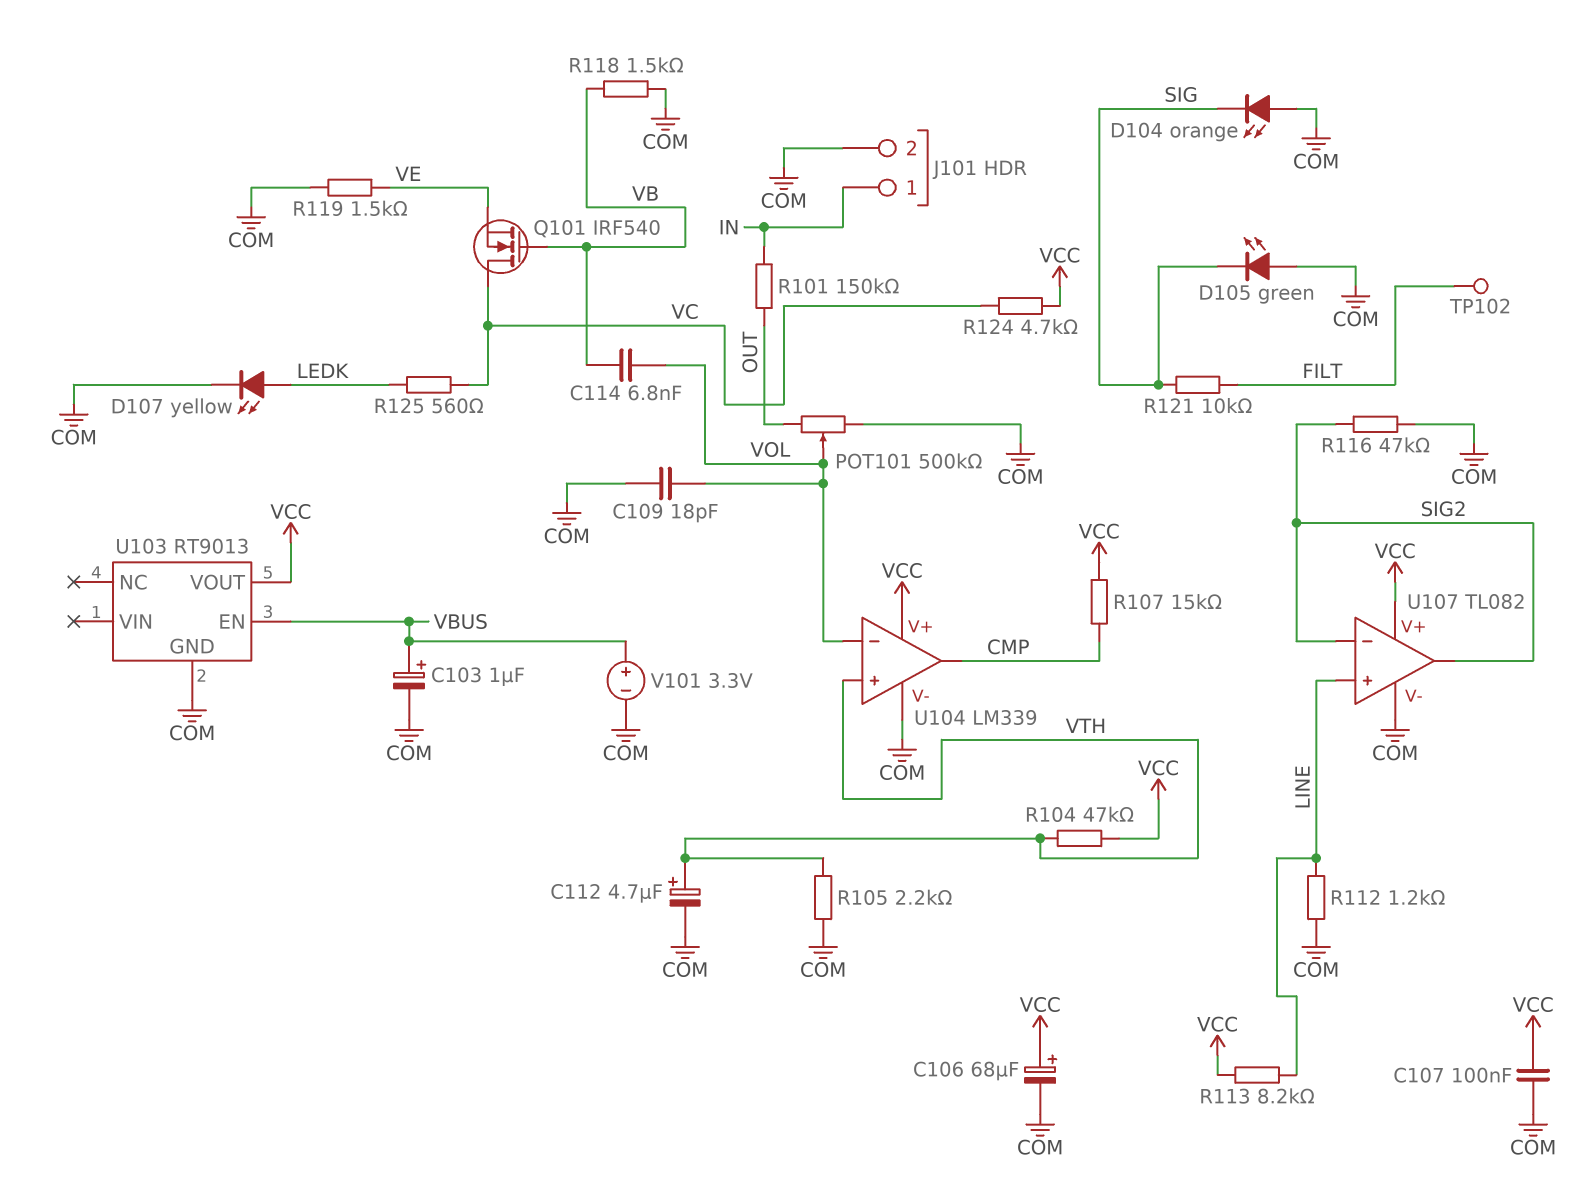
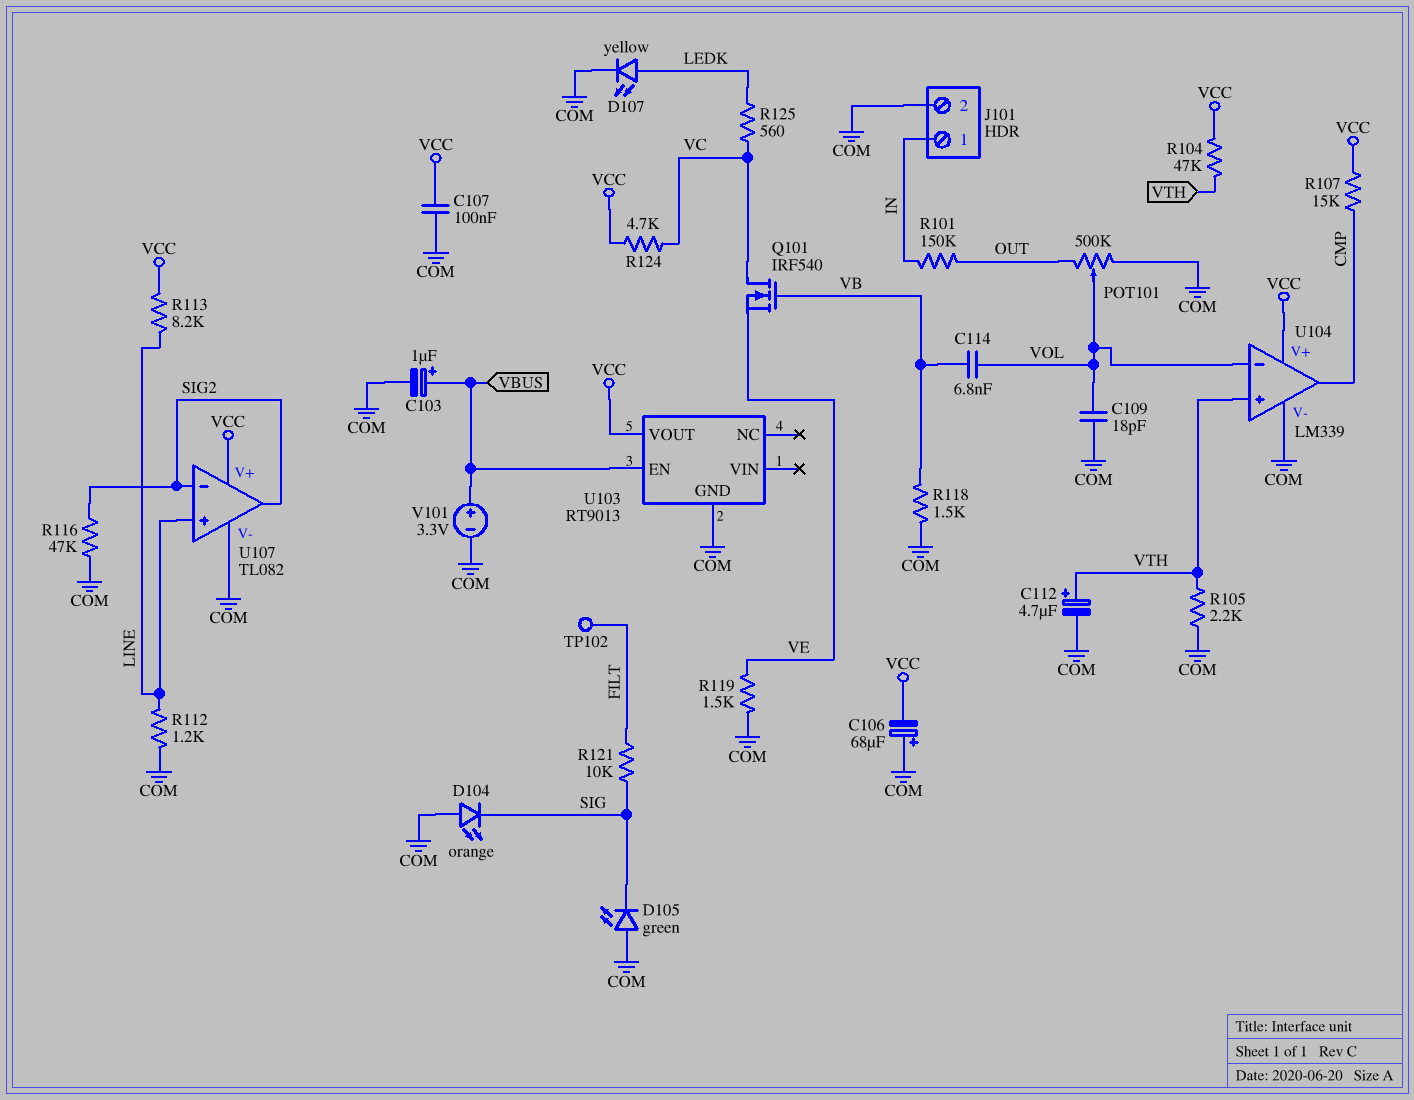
C106: 68uF (plus VCC, minus COM) -> 68uF (plus COM, minus VCC)

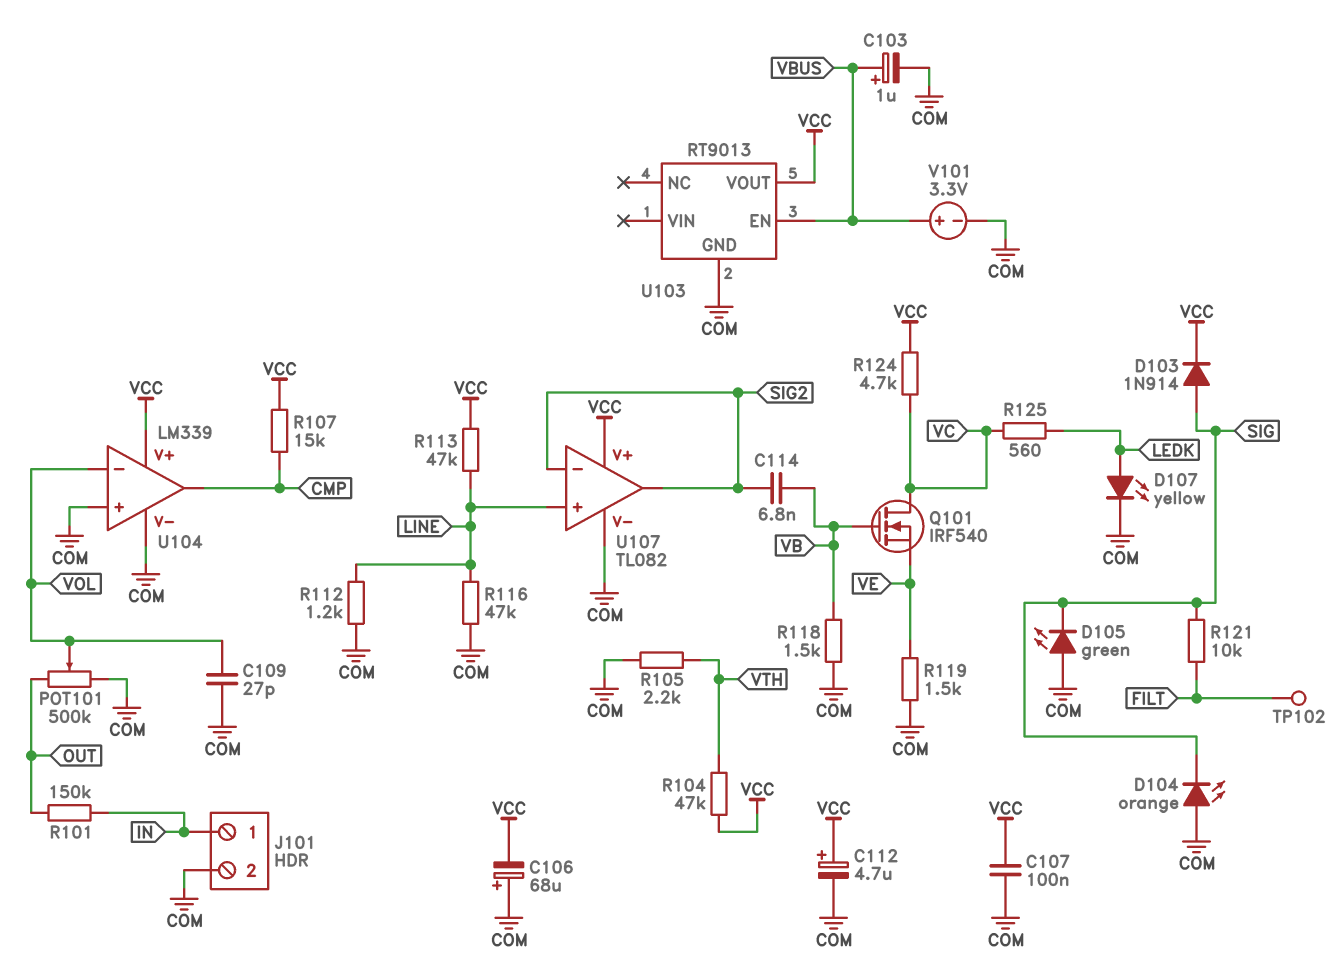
C109: 18pF (COM, VOL) -> 27pF (COM, VOL)
C112: 4.7uF (plus VTH, minus COM) -> 4.7uF (plus VCC, minus COM)
C114: 6.8nF (VB, VOL) -> 6.8nF (SIG2, VB)
D103: none -> diode 1N914 (A SIG, K VCC)
R113: 8.2k (LINE, VCC) -> 47k (LINE, VCC)
R116: 47k (COM, SIG2) -> 47k (COM, LINE)
U104 pin in+: VTH -> COM

